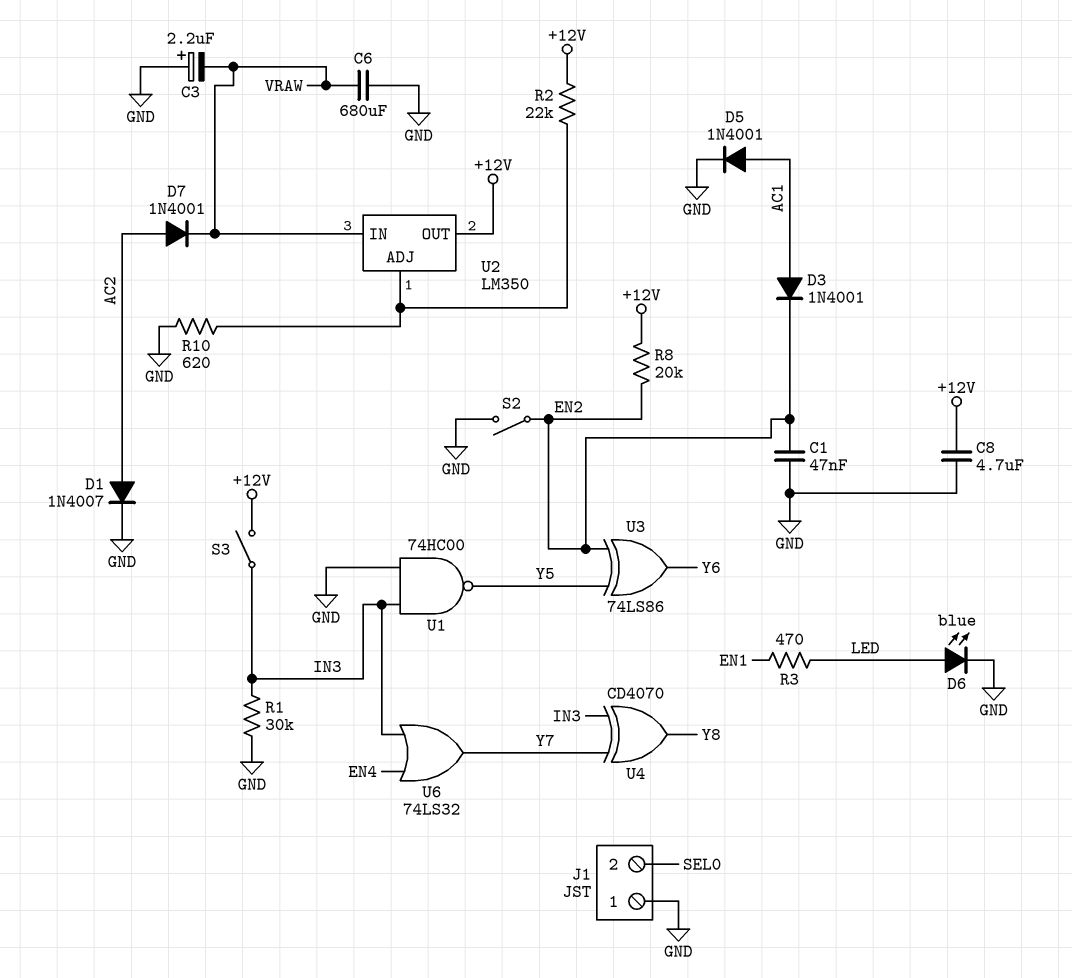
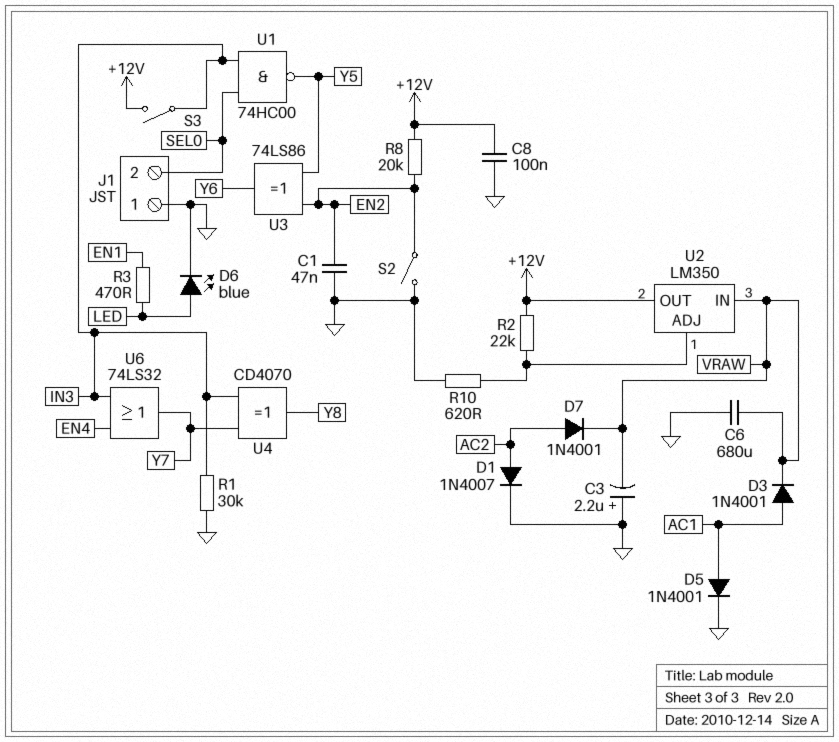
C8: 4.7uF (+12V, GND) -> 100nF (+12V, GND)
D3: diode 1N4001 (A AC1, K EN2) -> diode 1N4001 (A AC1, K VRAW)
U1: NAND 74HC00 (in GND, in IN3, out Y5) -> NAND 74HC00 (in IN3, in SEL0, out Y5)

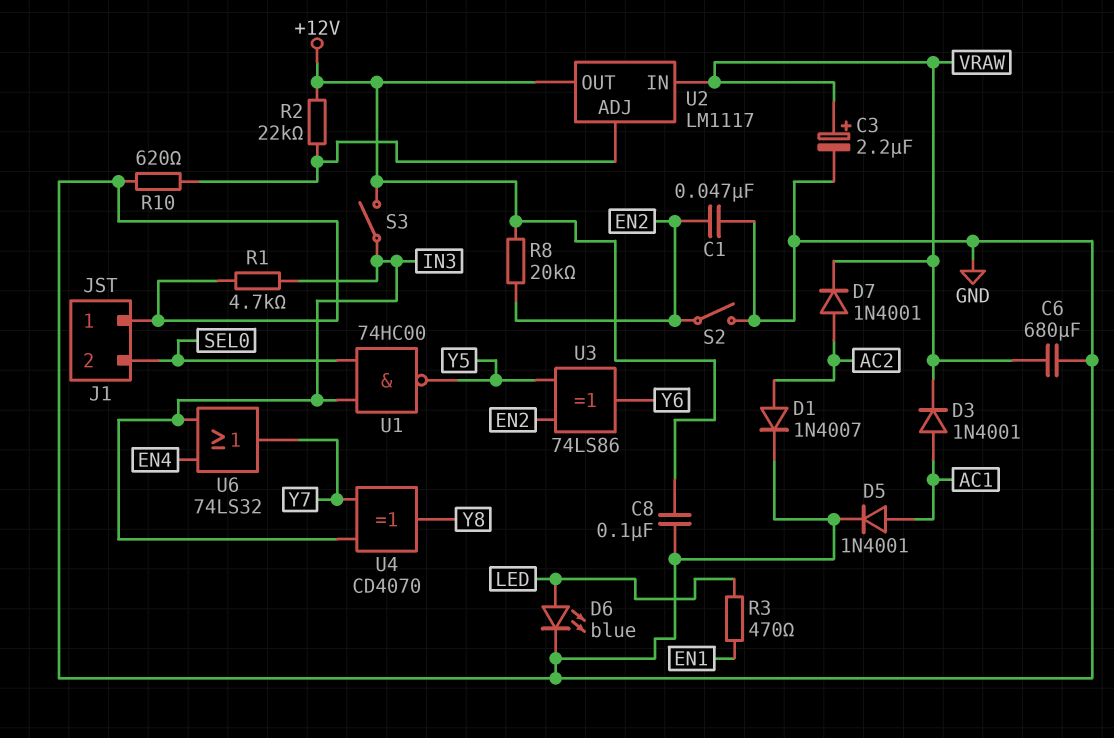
C3: 2.2uF (plus GND, minus VRAW) -> 2.2uF (plus VRAW, minus GND)
R1: 30k (GND, IN3) -> 4.7k (GND, IN3)
U2: LM350 -> LM1117

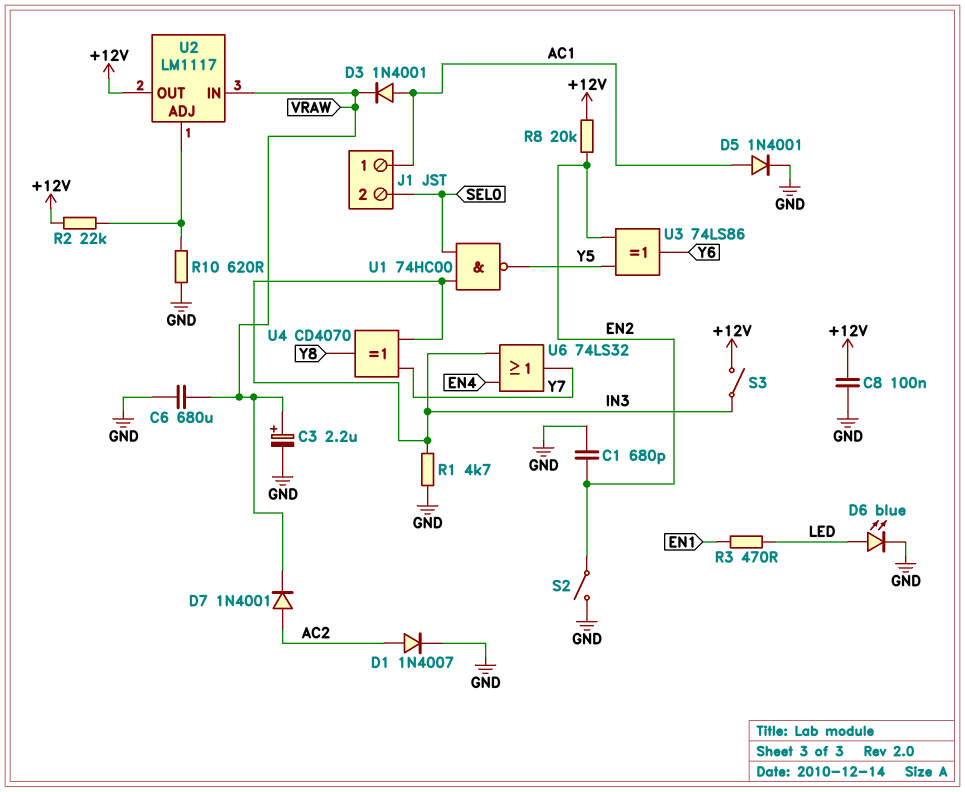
C1: 47nF (EN2, GND) -> 680pF (EN2, GND)
J1 pin 1: GND -> AC1

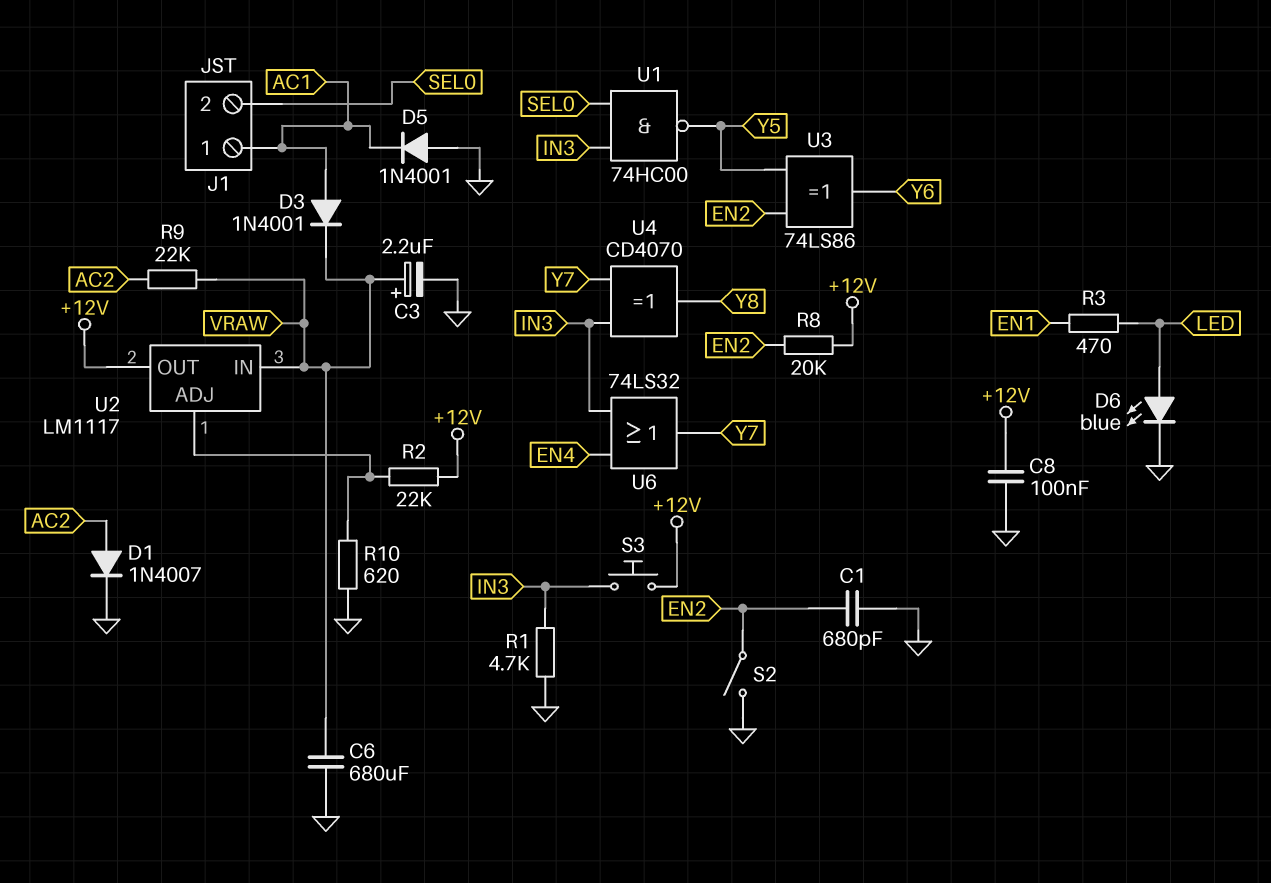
D5: diode 1N4001 (A AC1, K GND) -> diode 1N4001 (A GND, K AC1)
D7: diode 1N4001 (A AC2, K VRAW) -> none
R9: none -> 22k (AC2, VRAW)
S3: switch (+12V, IN3) -> button (+12V, IN3)

